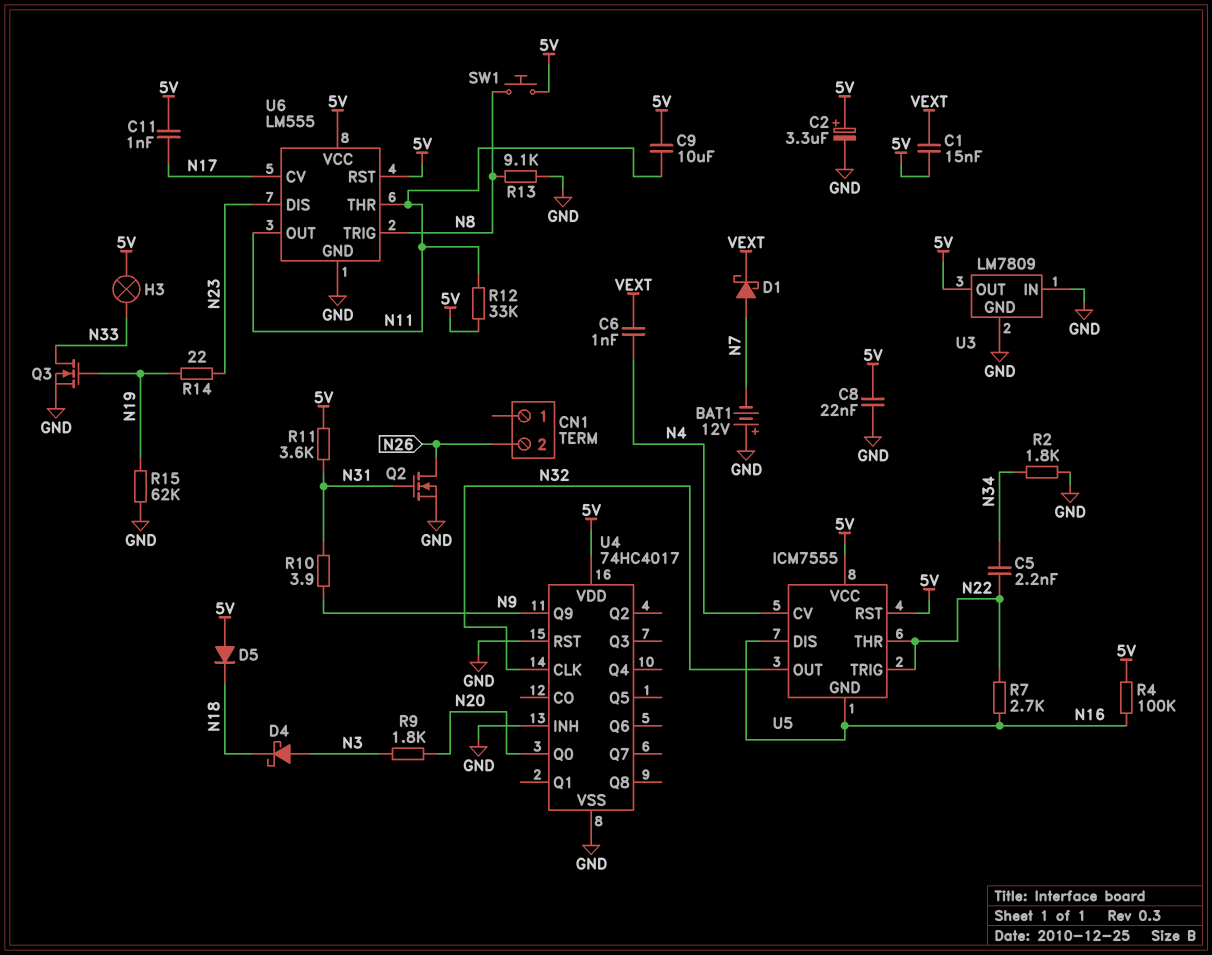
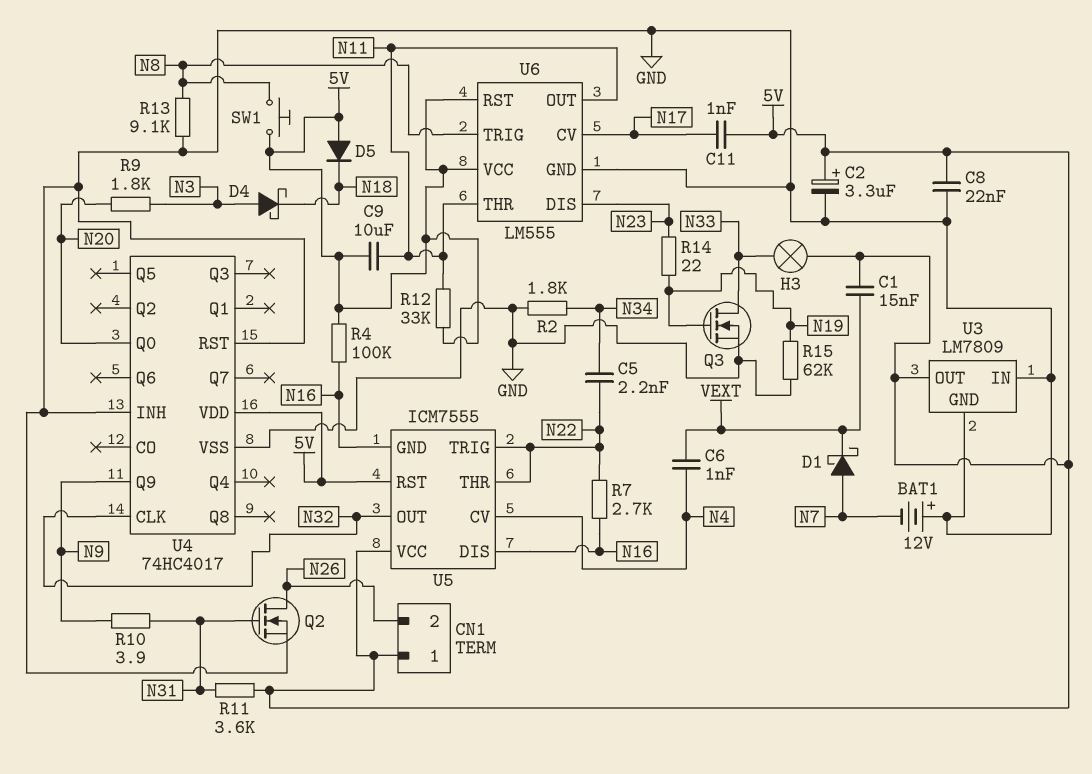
CN1 pin 1: none -> 5V

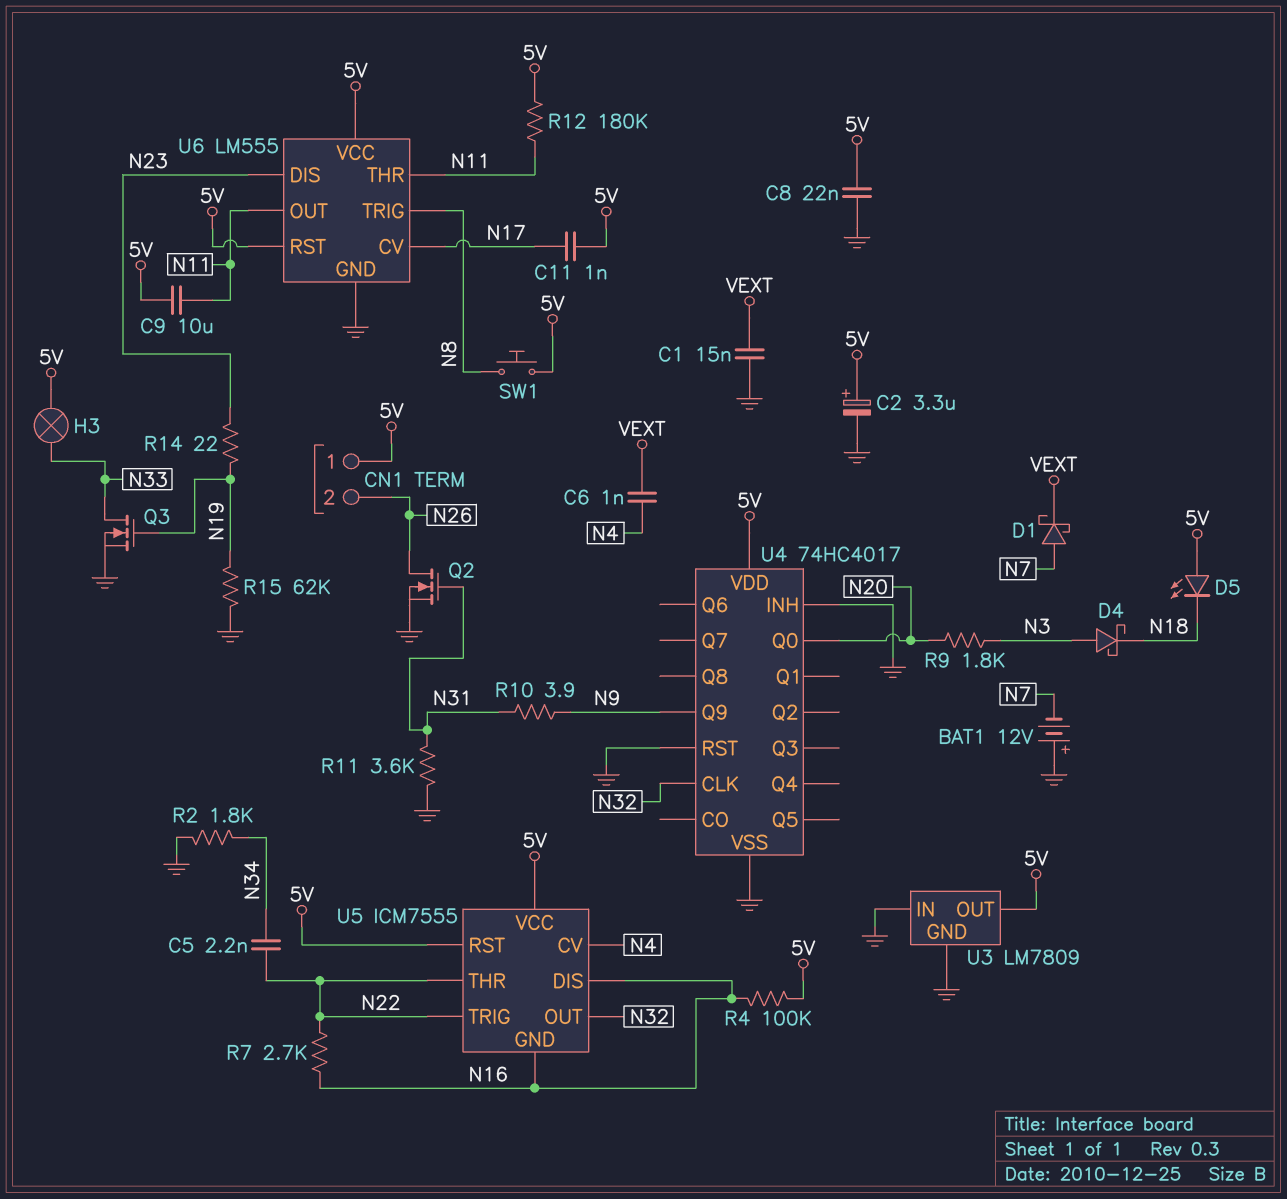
C1: 15nF (5V, VEXT) -> 15nF (GND, VEXT)
D5: diode (A 5V, K N18) -> LED (A 5V, K N18)
R11: 3.6k (5V, N31) -> 3.6k (GND, N31)
R12: 33k (5V, N11) -> 180k (5V, N11)
R13: 9.1k (GND, N8) -> none

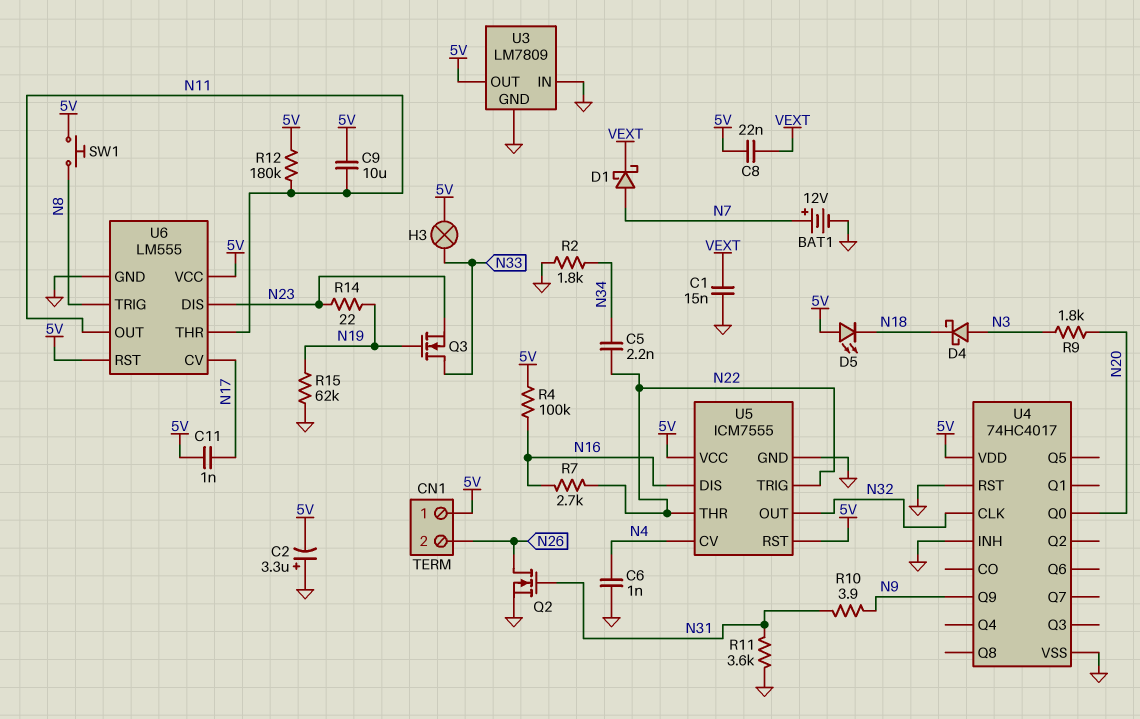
BAT1: 12V (plus GND, minus N7) -> 12V (plus N7, minus GND)
C2: 3.3uF (plus 5V, minus GND) -> 3.3uF (plus GND, minus 5V)
C6: 1nF (N4, VEXT) -> 1nF (GND, N4)
C8: 22nF (5V, GND) -> 22nF (5V, VEXT)
Q3: NMOS (G N19, D N33, S GND) -> NMOS (G N19, D N33, S N23)
U5 pin GND: N16 -> GND

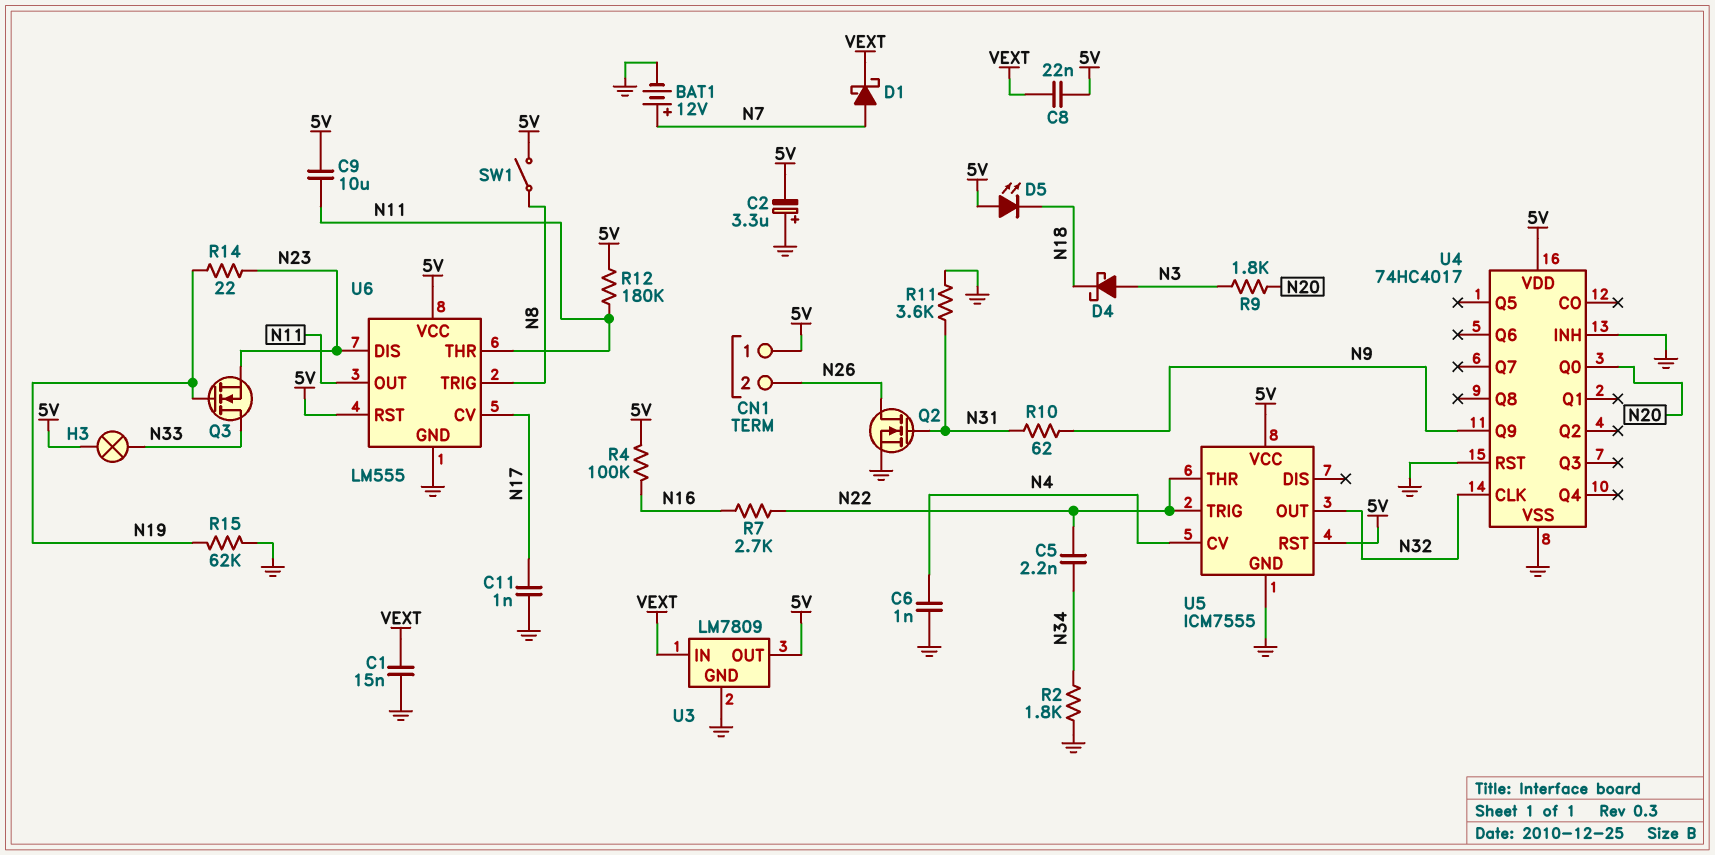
C11: 1nF (5V, N17) -> 1nF (GND, N17)
R10: 3.9 (N9, N31) -> 62 (N9, N31)
SW1: button (5V, N8) -> switch (5V, N8)
U3 pin IN: GND -> VEXT
U5 pin DIS: N16 -> none

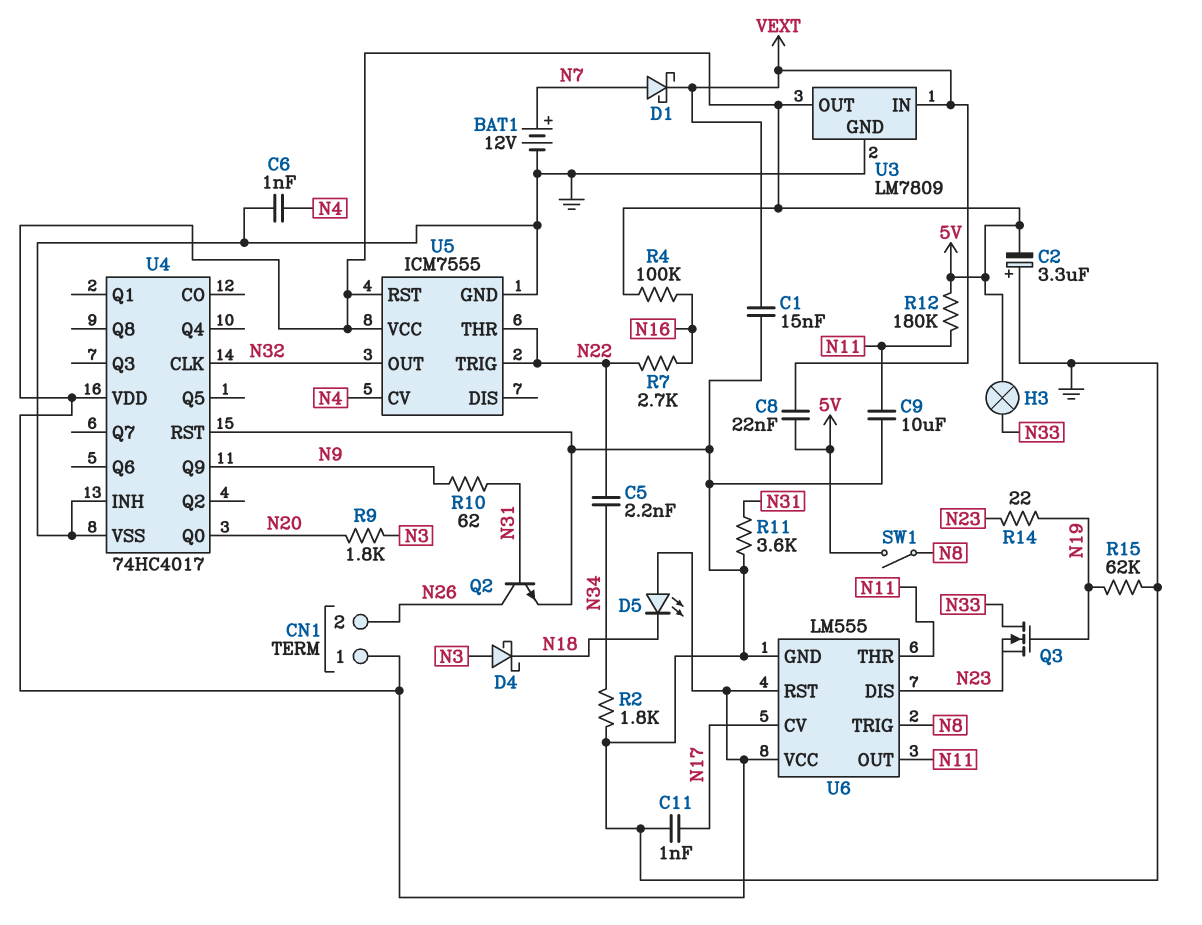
C9: 10uF (5V, N11) -> 10uF (GND, N11)
Q2: NMOS (G N31, D N26, S GND) -> NPN (B N31, C N26, E GND)

